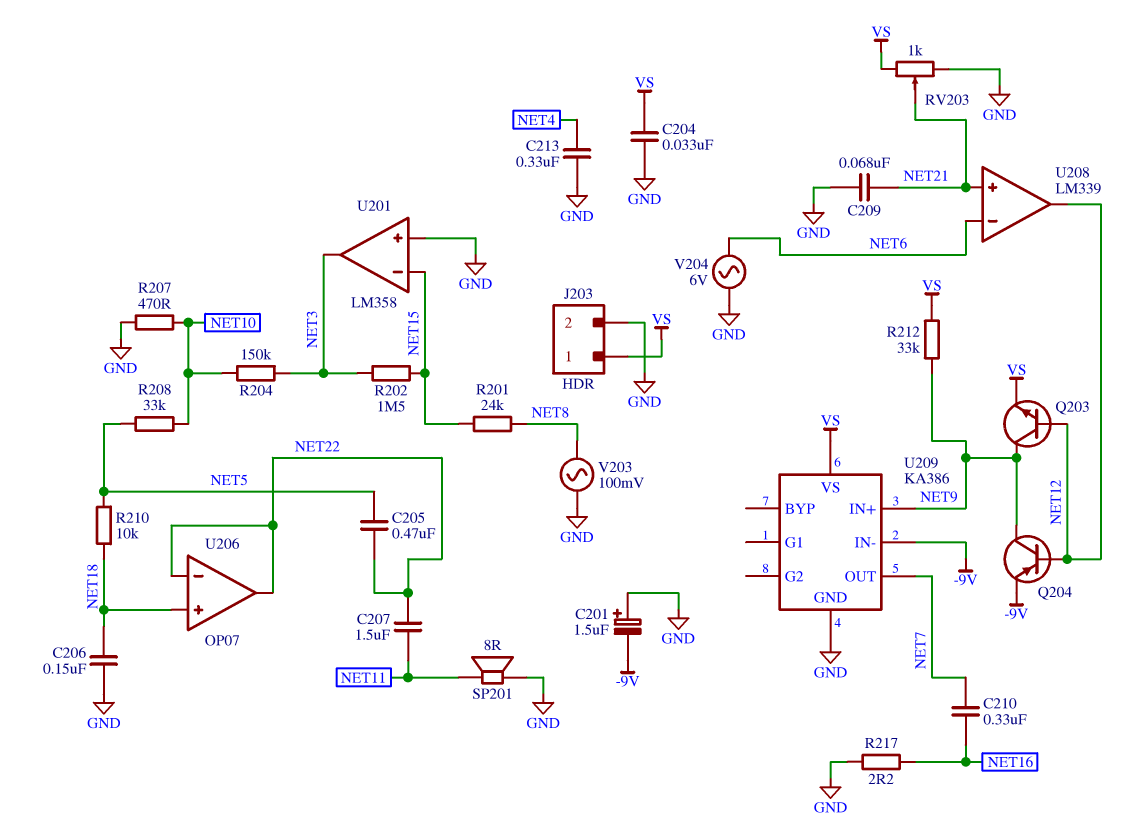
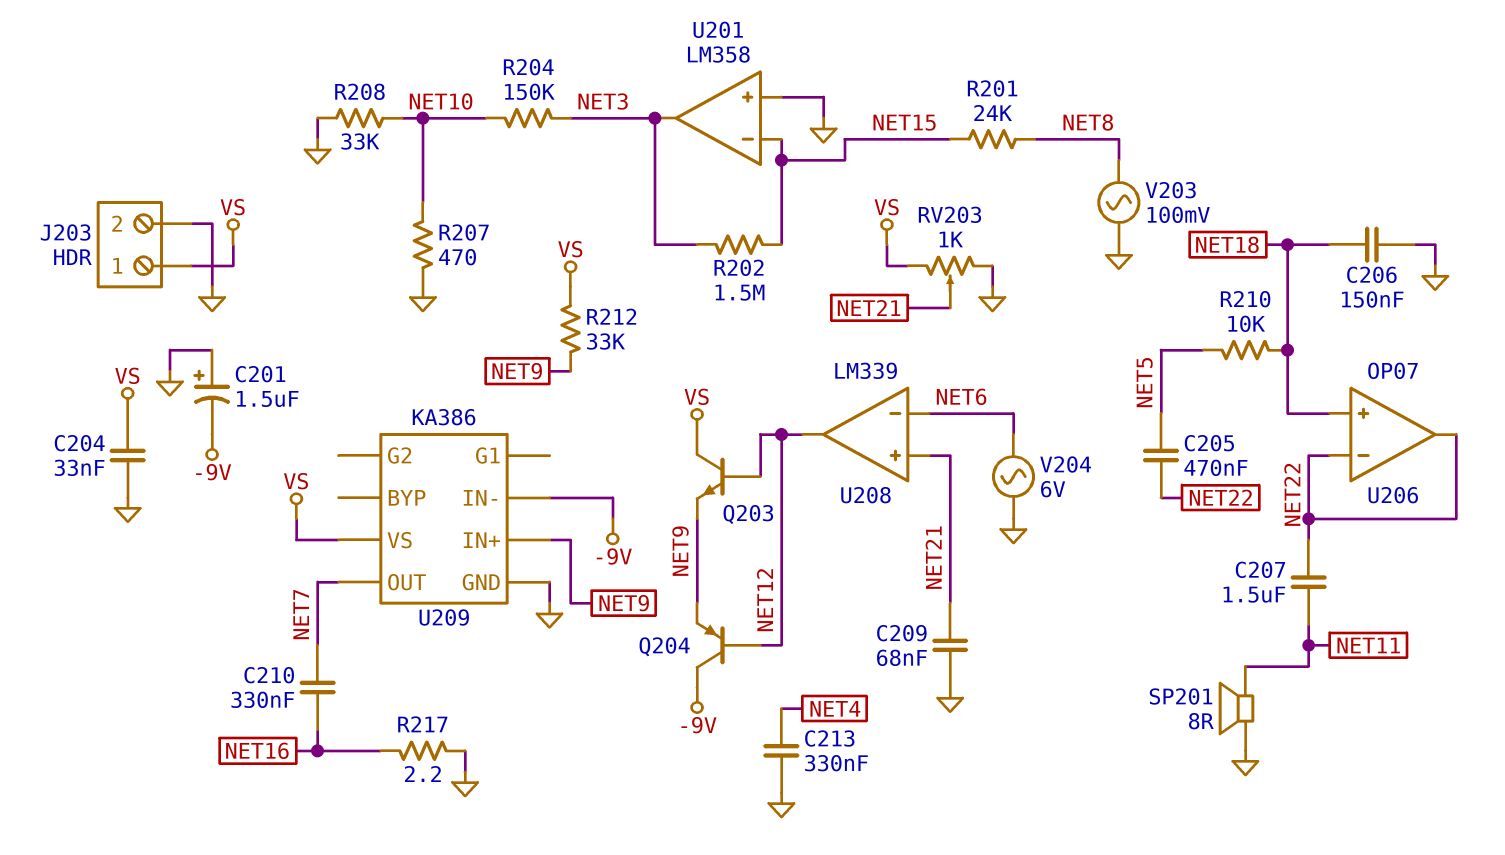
Q203: NPN (B NET12, C NET9, E VS) -> NPN (B NET12, C VS, E NET9)
Q204: PNP (B NET12, C NET9, E -9V) -> PNP (B NET12, C -9V, E NET9)
R208: 33k (NET5, NET10) -> 33k (GND, NET10)

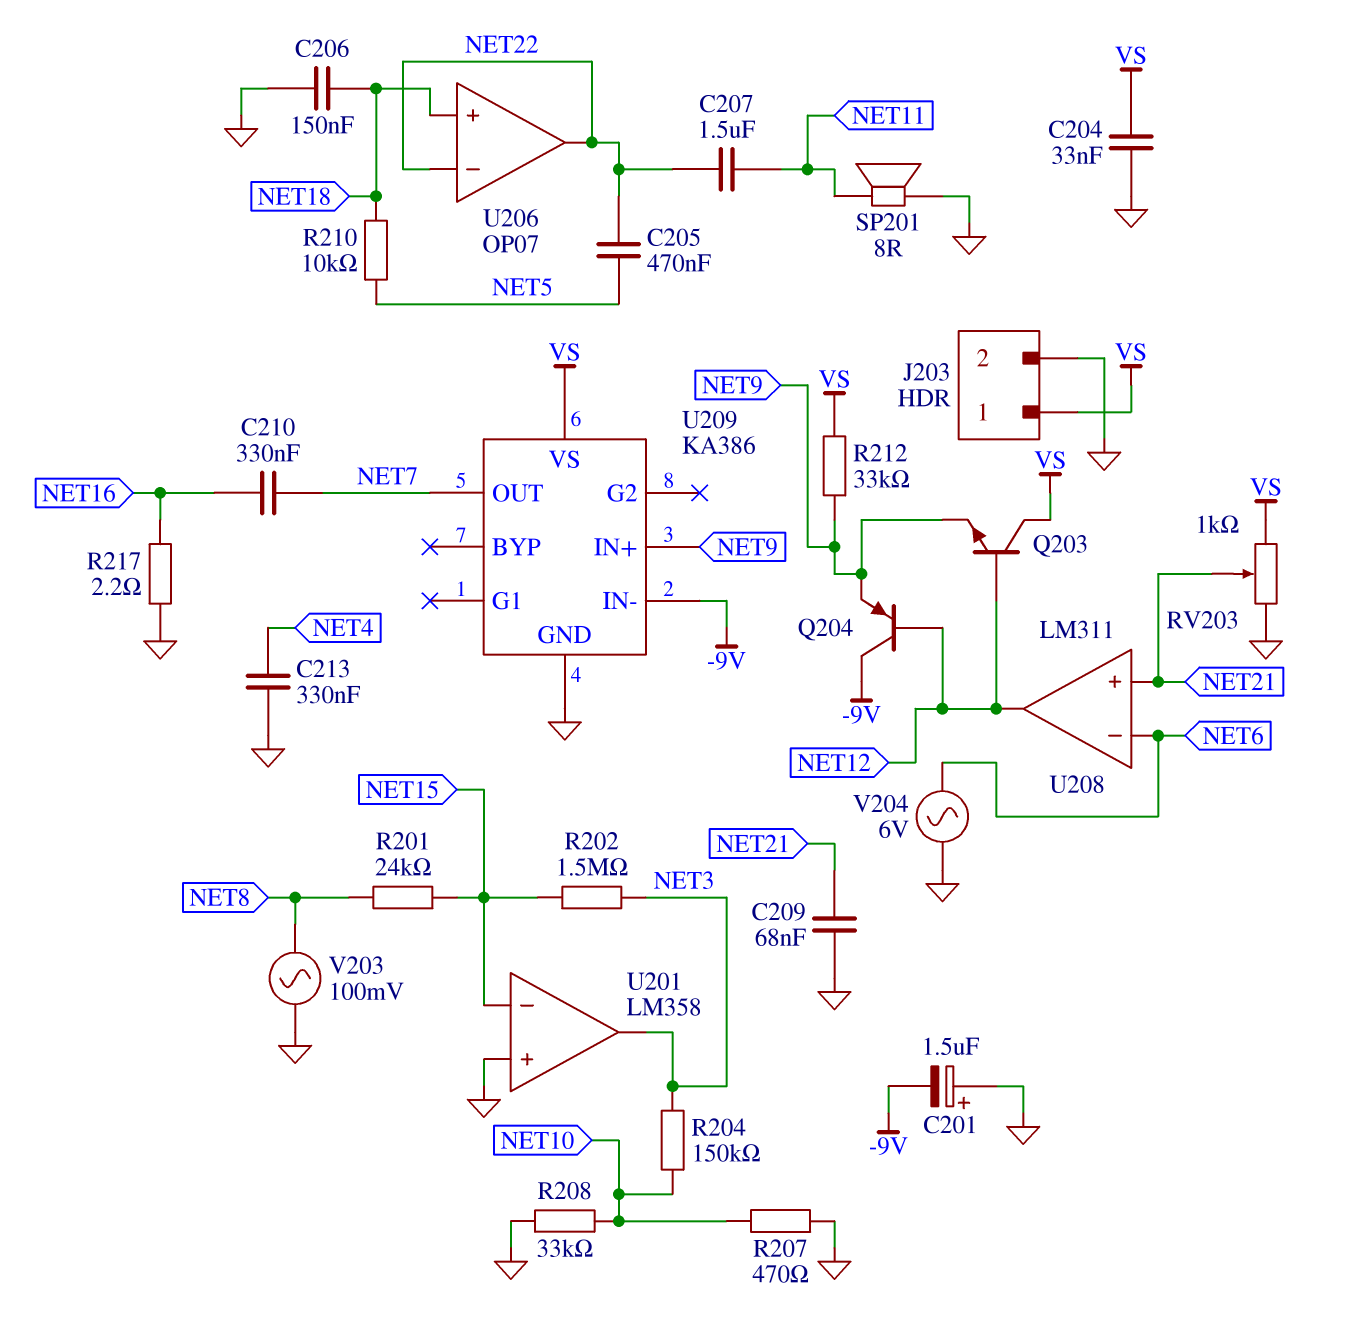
U208: LM339 -> LM311

